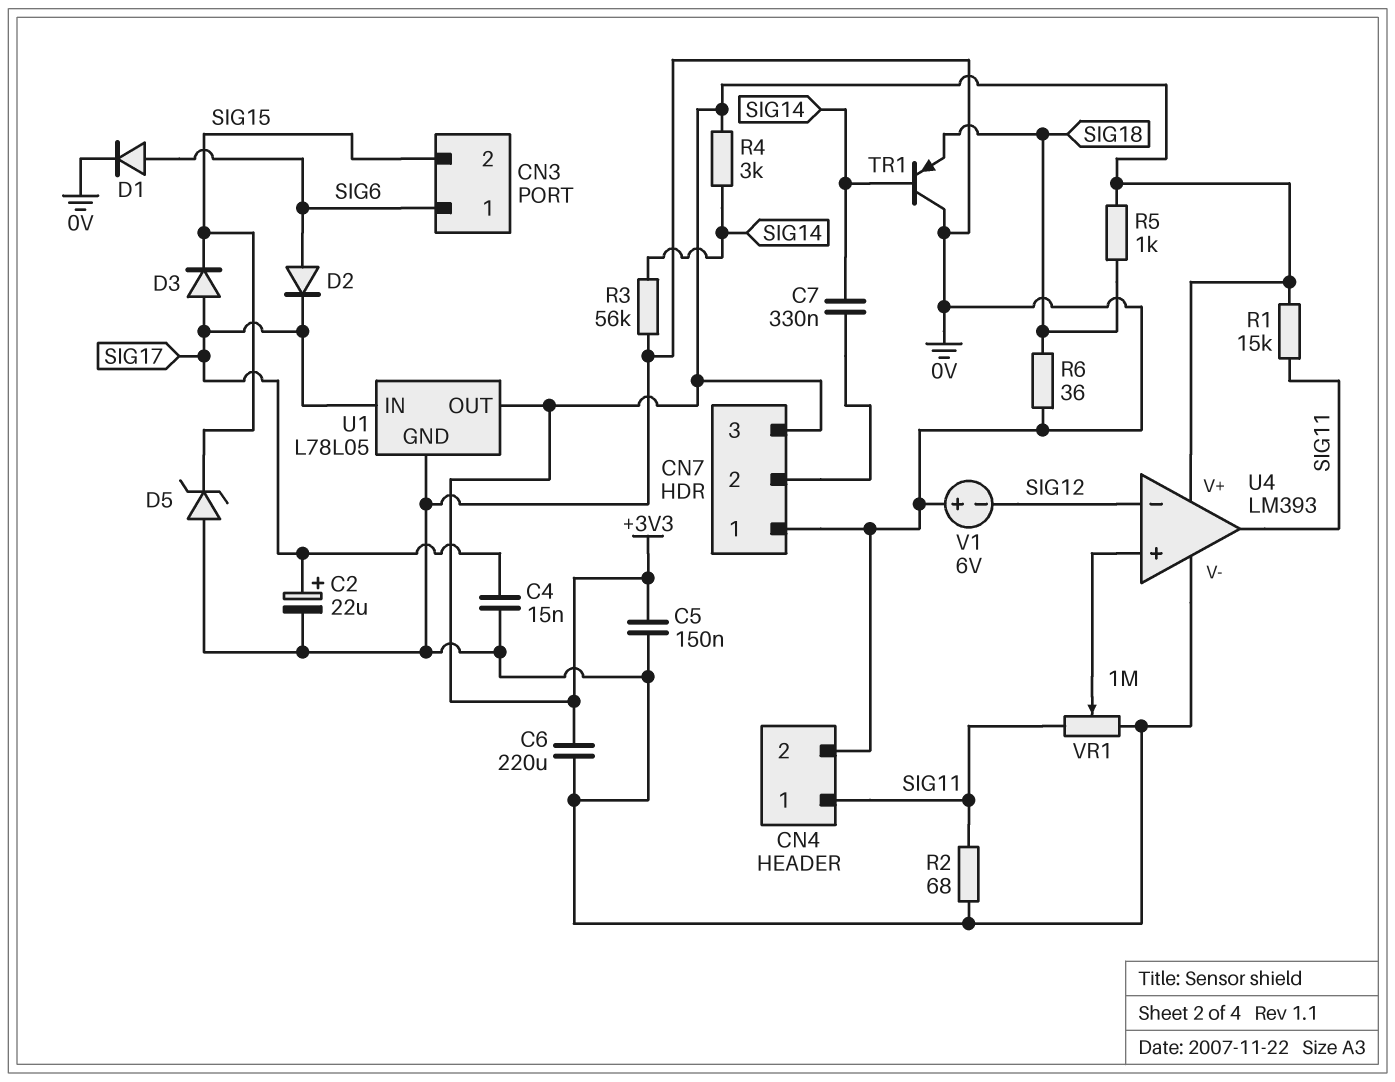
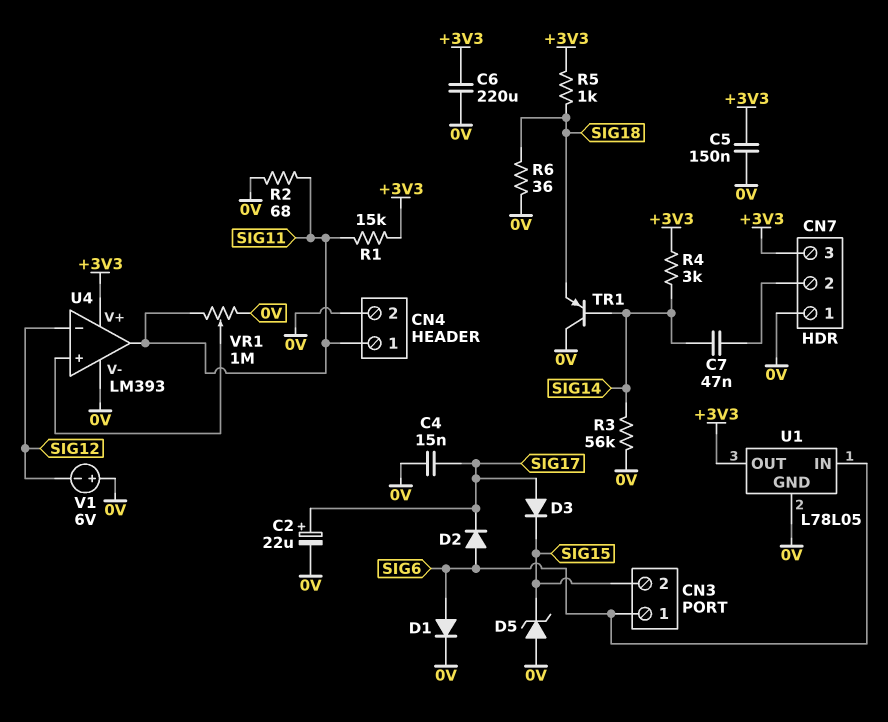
C7: 330nF (CN7/2, SIG14) -> 47nF (CN7/2, SIG14)
U1 pin IN: SIG17 -> SIG6

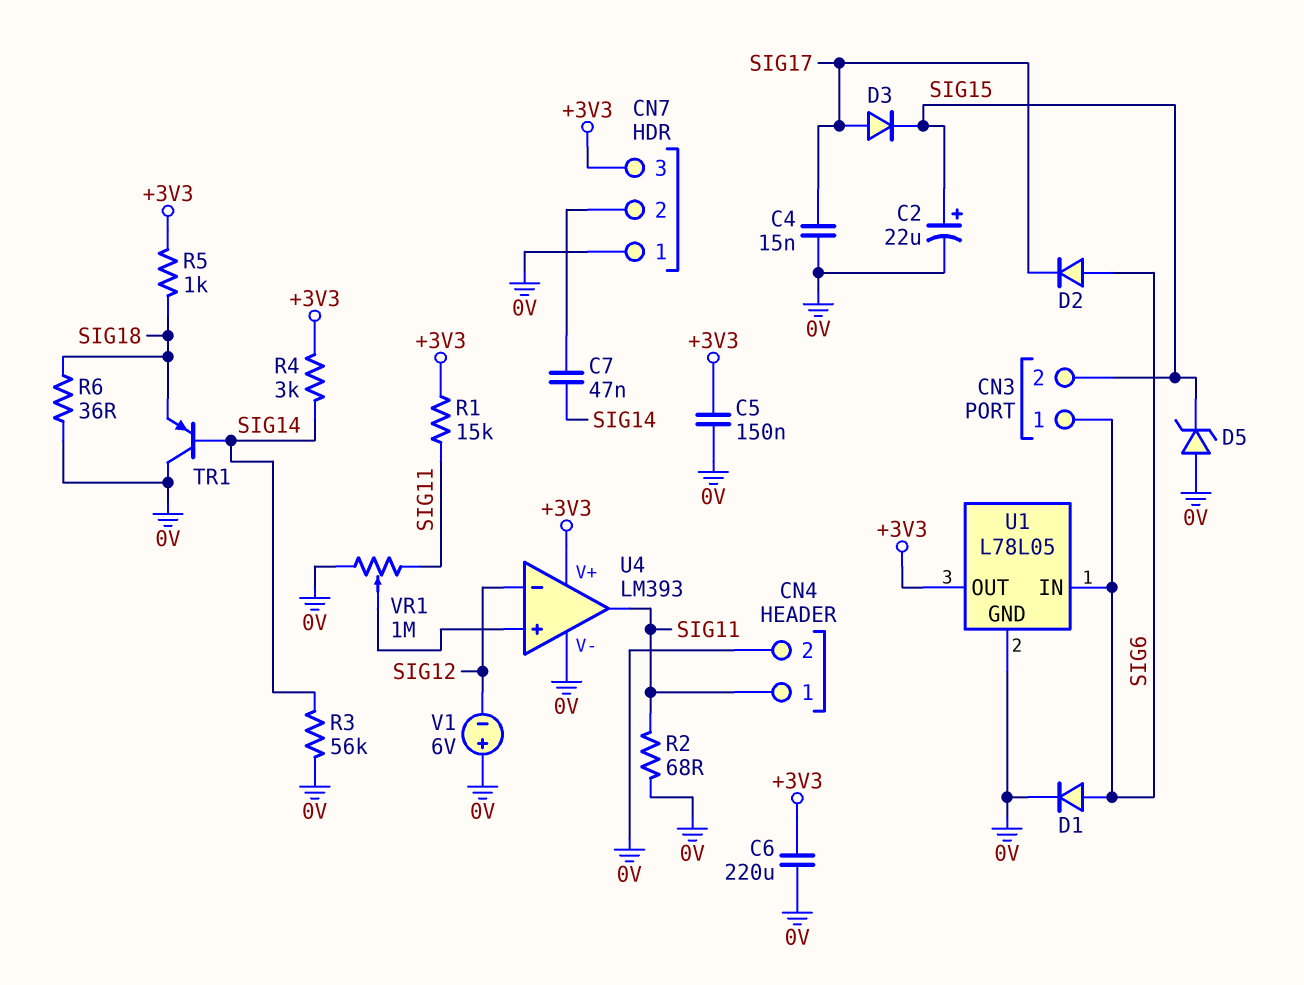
C2: 22uF (plus SIG17, minus 0V) -> 22uF (plus SIG15, minus 0V)

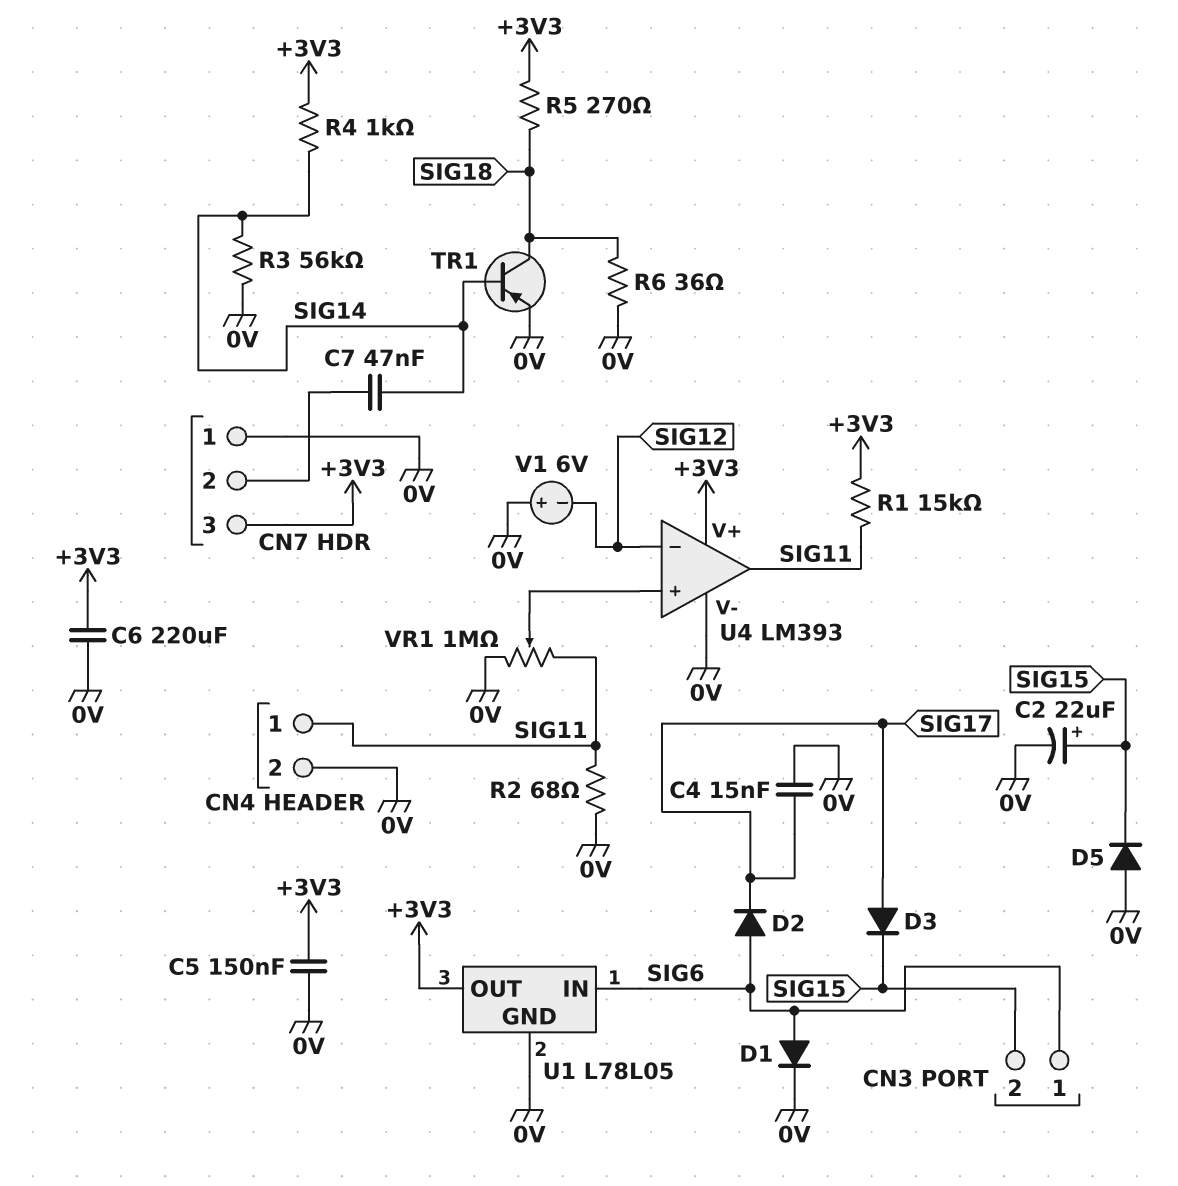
D5: zener (A 0V, K SIG15) -> diode (A 0V, K SIG15)
R4: 3k (+3V3, SIG14) -> 1k (+3V3, SIG14)
R5: 1k (+3V3, SIG18) -> 270 (+3V3, SIG18)
TR1: PNP (B SIG14, C 0V, E SIG18) -> PNP (B SIG14, C SIG18, E 0V)

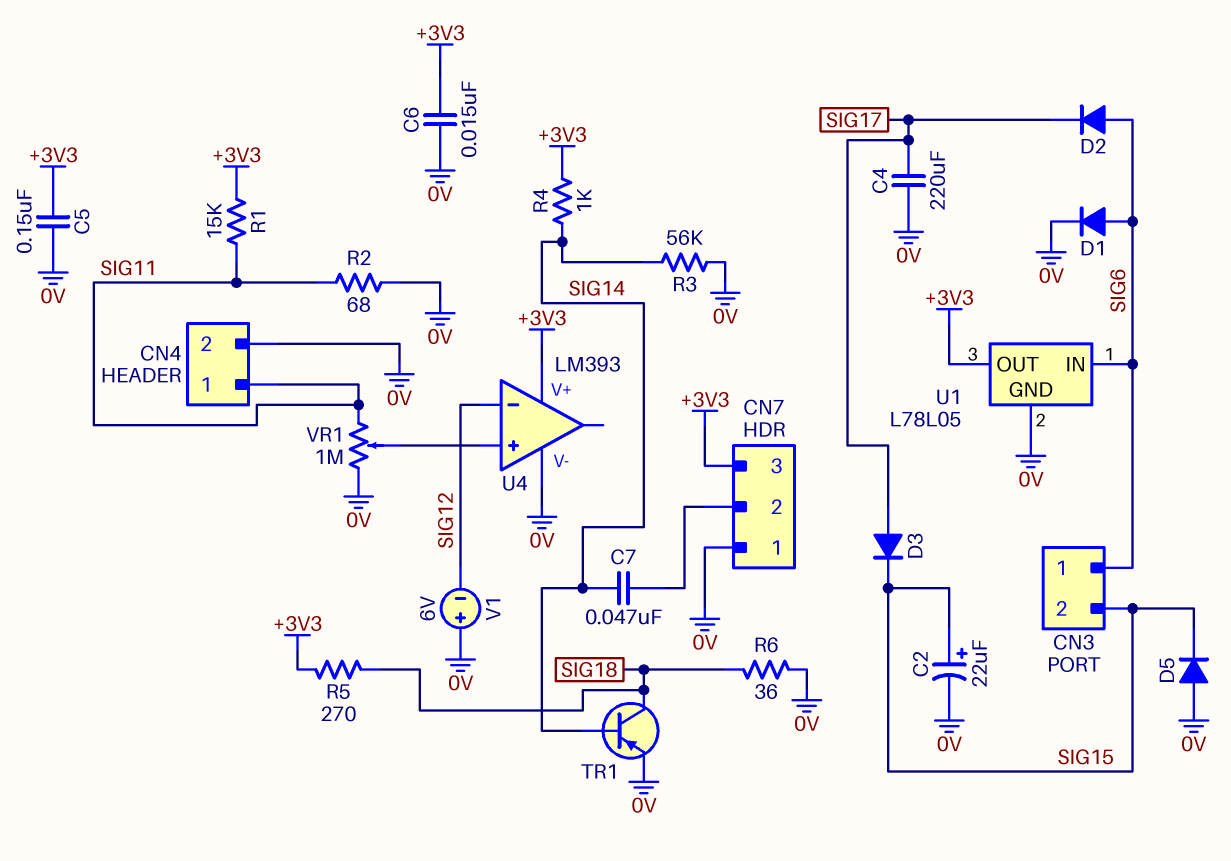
C4: 15nF (0V, SIG17) -> 220uF (0V, SIG17)
C6: 220uF (+3V3, 0V) -> 15nF (+3V3, 0V)
U4 pin out: SIG11 -> none

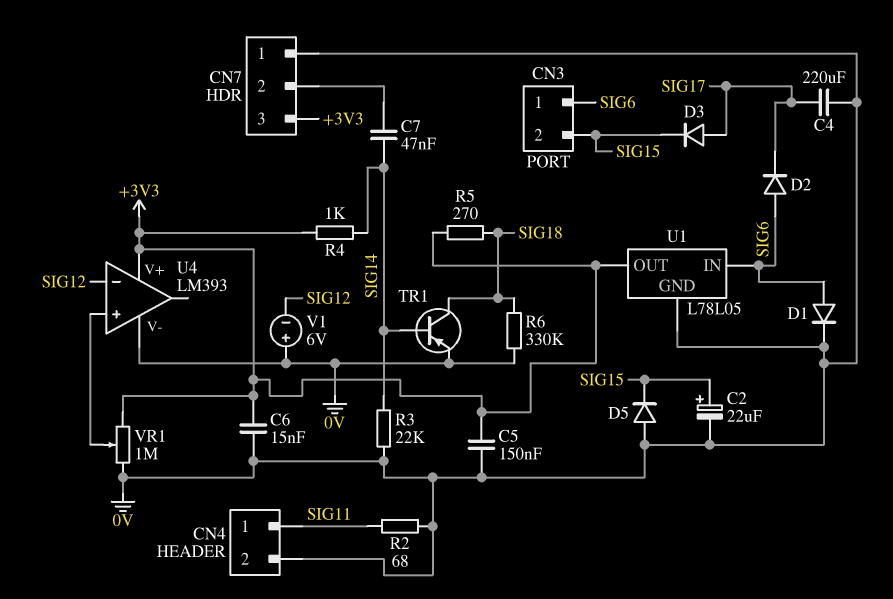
R1: 15k (+3V3, SIG11) -> none
R3: 56k (0V, SIG14) -> 22k (0V, SIG14)
R6: 36 (0V, SIG18) -> 330k (0V, SIG18)
VR1: 1M (0V, SIG11, wiper U4/in+) -> 1M (+3V3, 0V, wiper U4/in+)

